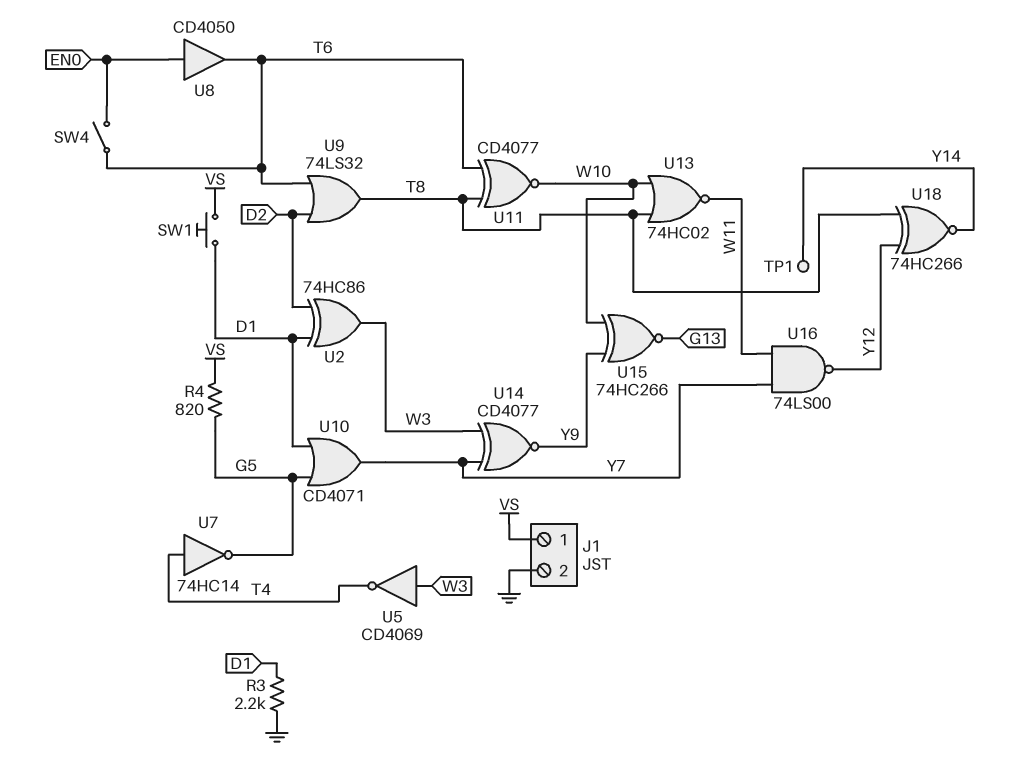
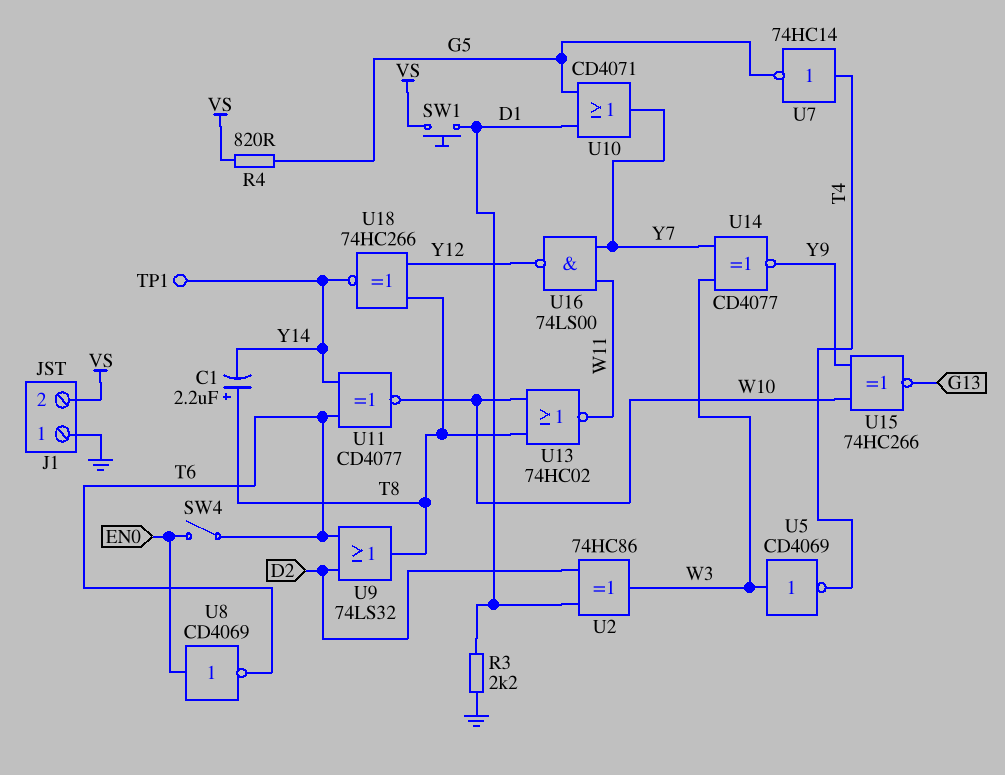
C1: none -> 2.2uF (plus T8, minus Y14)
J1 pin 1: VS -> GND
J1 pin 2: GND -> VS
U8: buffer CD4050 (in EN0, out T6) -> NOT CD4069 (in EN0, out T6)
U11: XNOR CD4077 (in T6, in T8, out W10) -> XNOR CD4077 (in T6, in Y14, out W10)

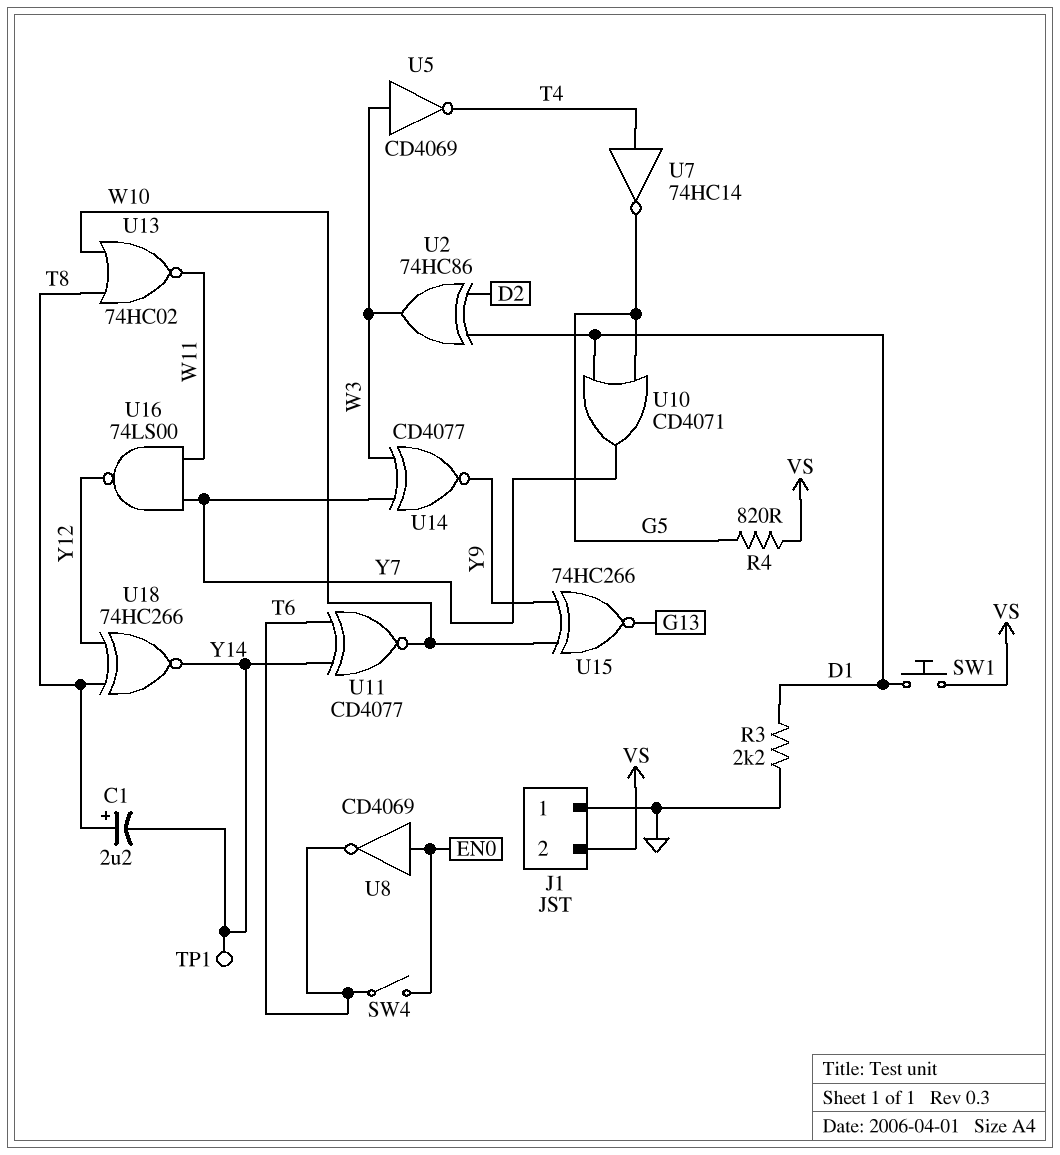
U9: OR 74LS32 (in D2, in T6, out T8) -> none

